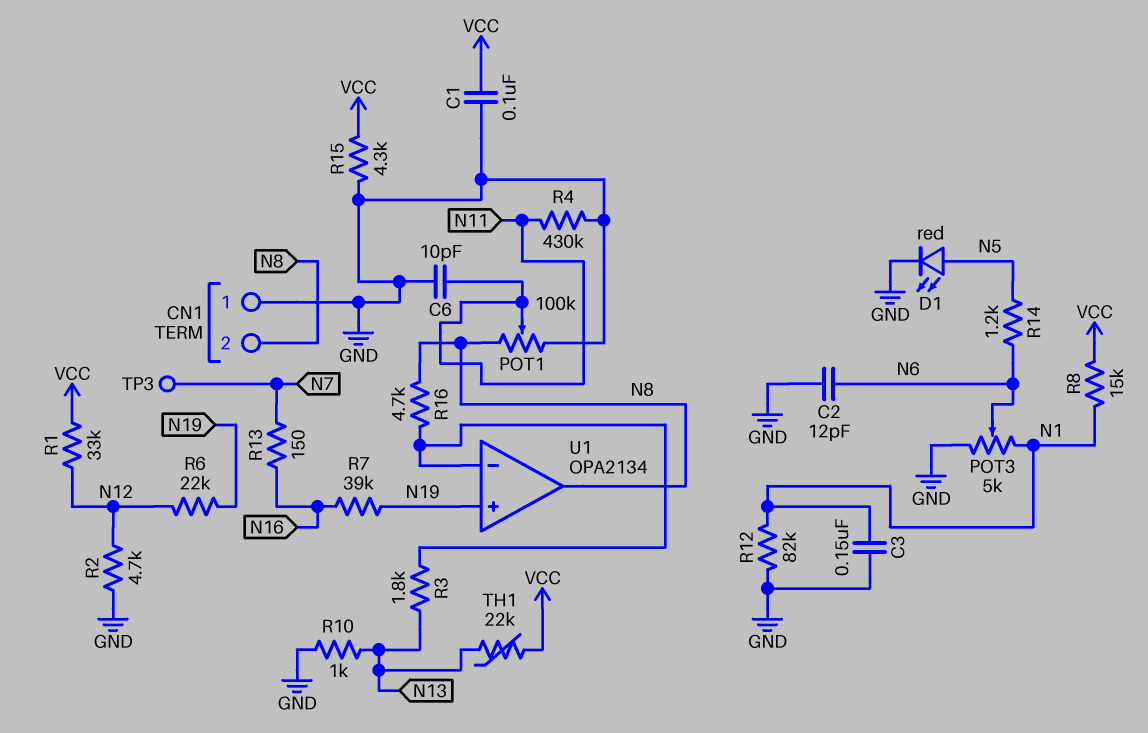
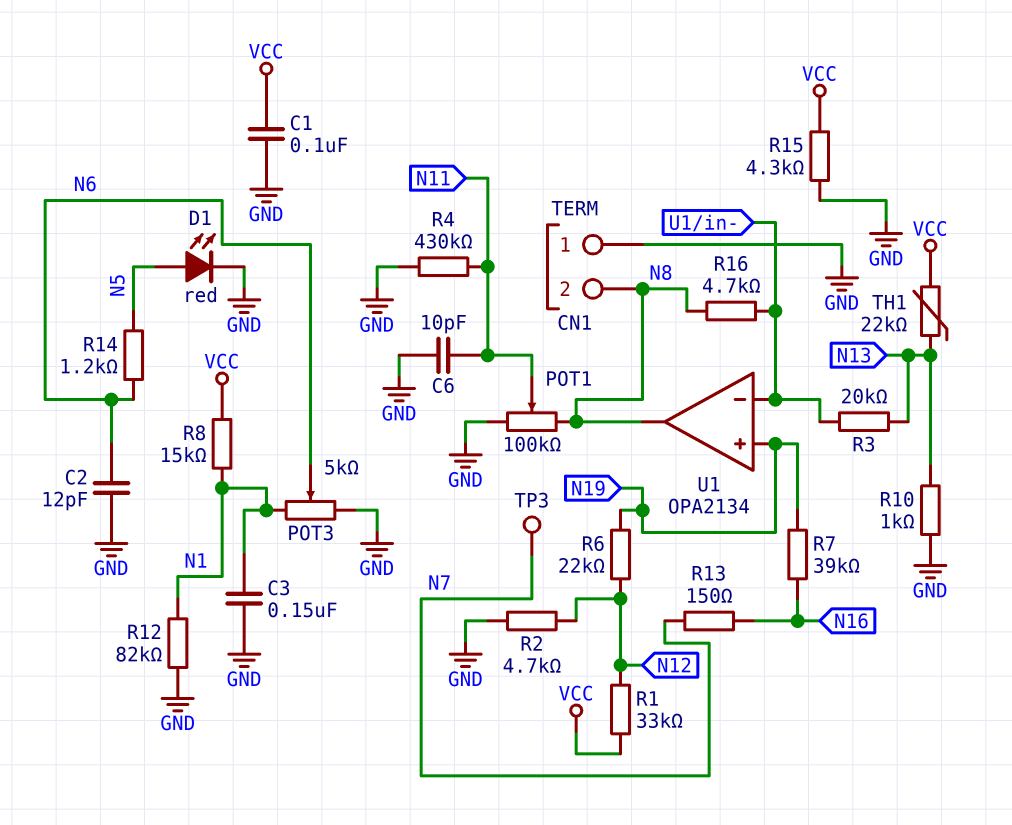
R3: 1.8k (N13, U1/in-) -> 20k (N13, U1/in-)

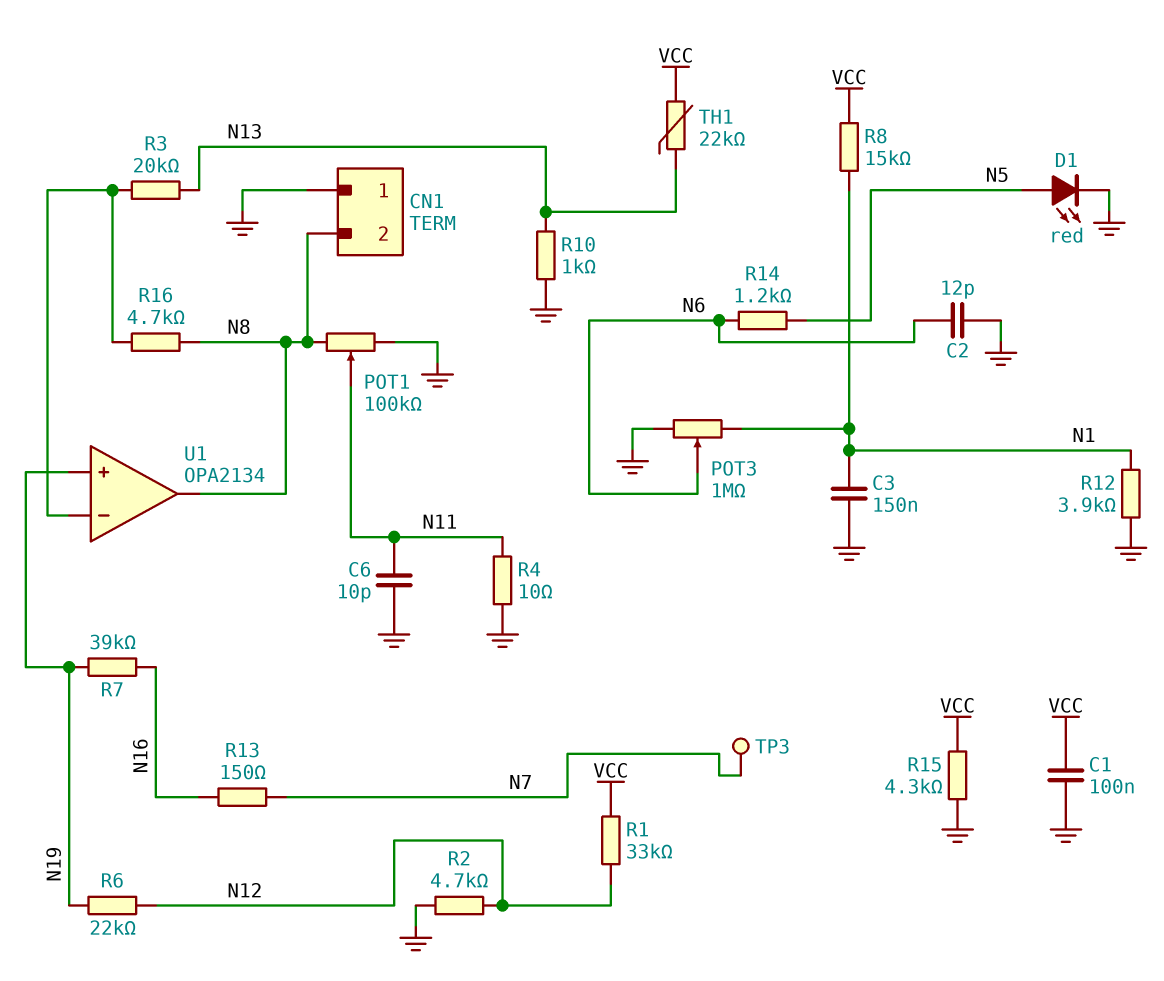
POT3: 5k (GND, N1, wiper N6) -> 1M (GND, N1, wiper N6)
R4: 430k (GND, N11) -> 10 (GND, N11)
R12: 82k (GND, N1) -> 3.9k (GND, N1)

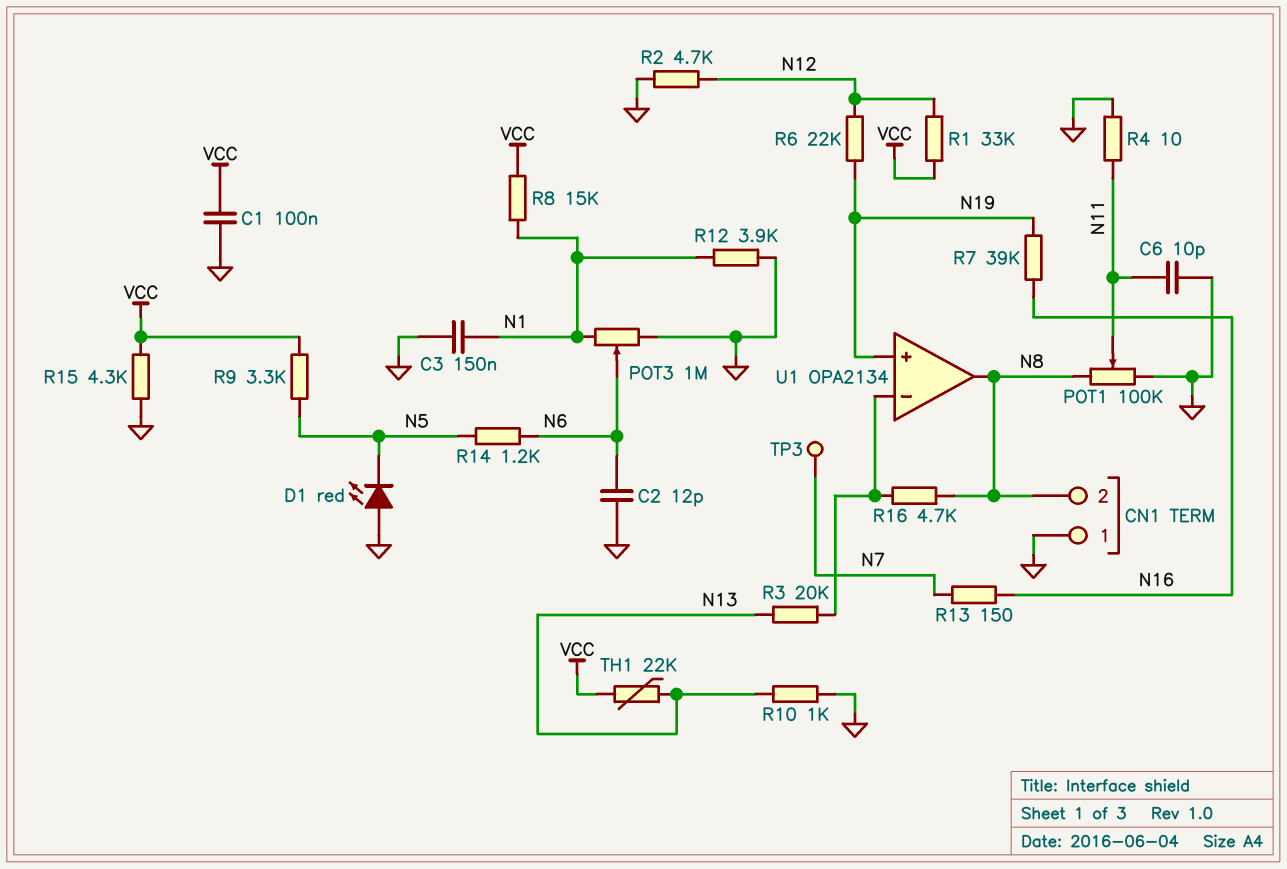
D1: LED red (A N5, K GND) -> LED red (A GND, K N5)
R9: none -> 3.3k (N5, VCC)

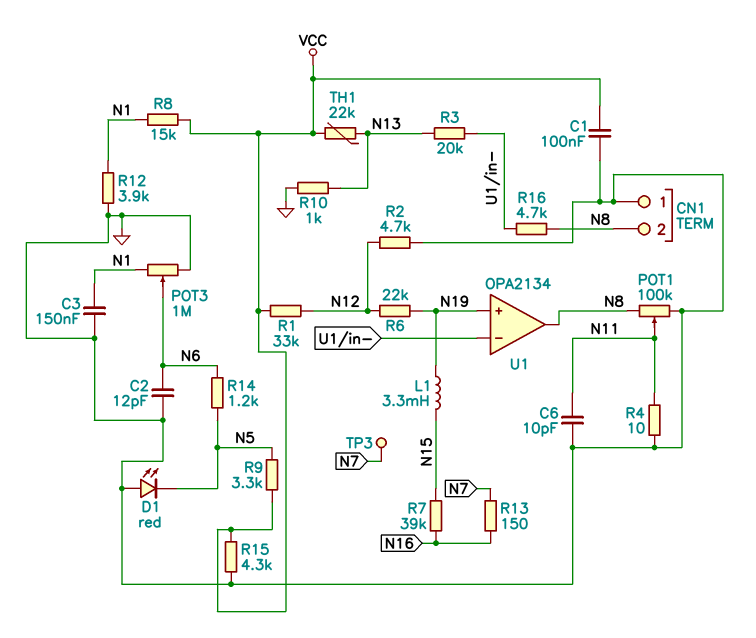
L1: none -> 3.3mH (N15, N19)
R7: 39k (N16, N19) -> 39k (N15, N16)

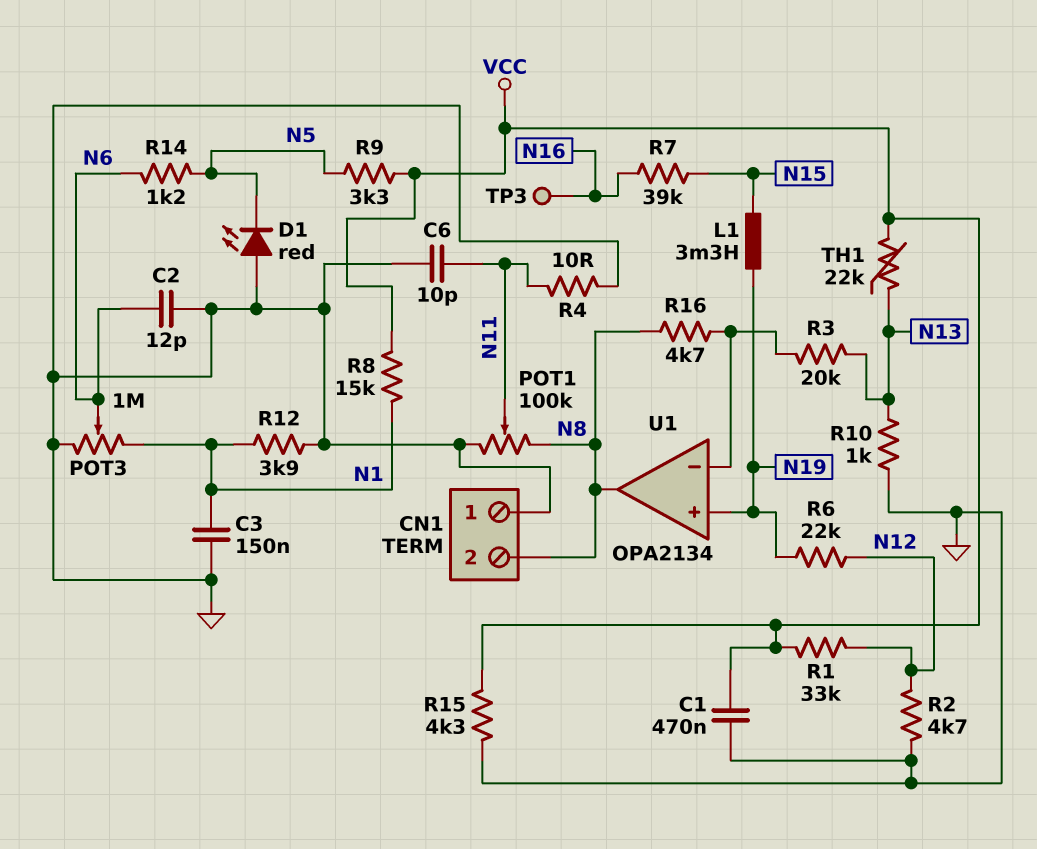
C1: 100nF (GND, VCC) -> 470nF (GND, VCC)
R13: 150 (N7, N16) -> none
TP3: test point (N7) -> test point (N16)

